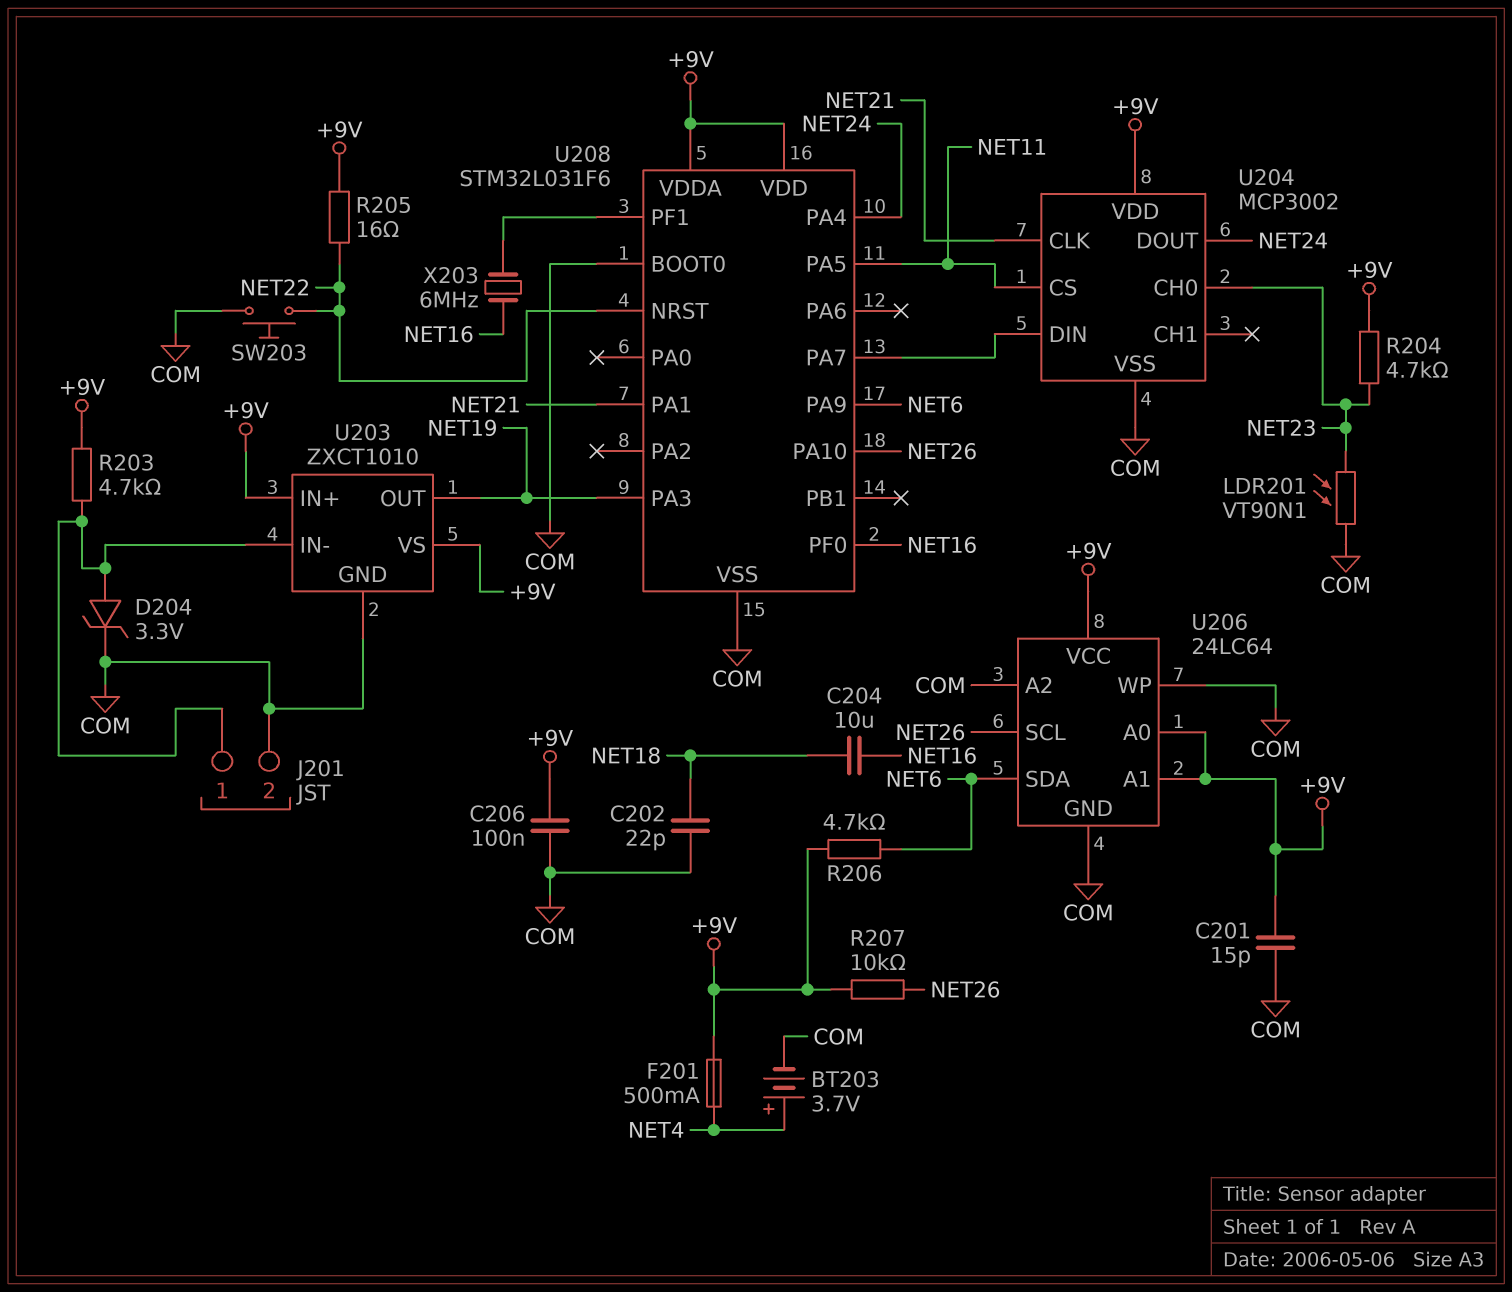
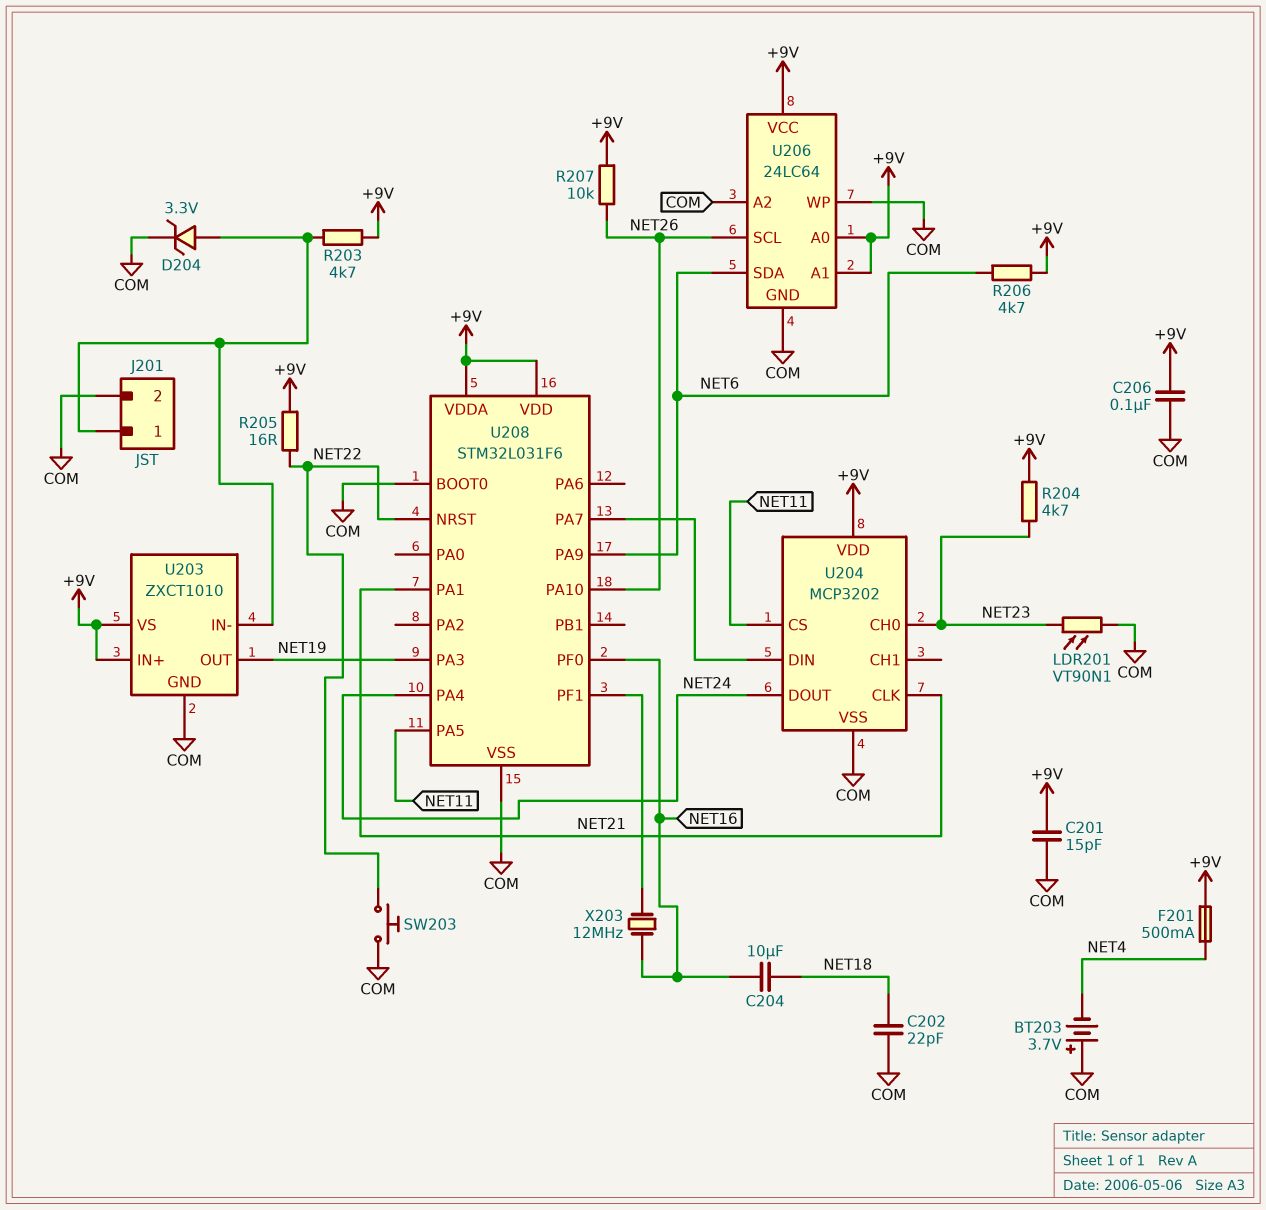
BT203: 3.7V (plus NET4, minus COM) -> 3.7V (plus COM, minus NET4)
U204: MCP3002 -> MCP3202
X203: 6MHz (NET16, U208/PF1) -> 12MHz (NET16, U208/PF1)

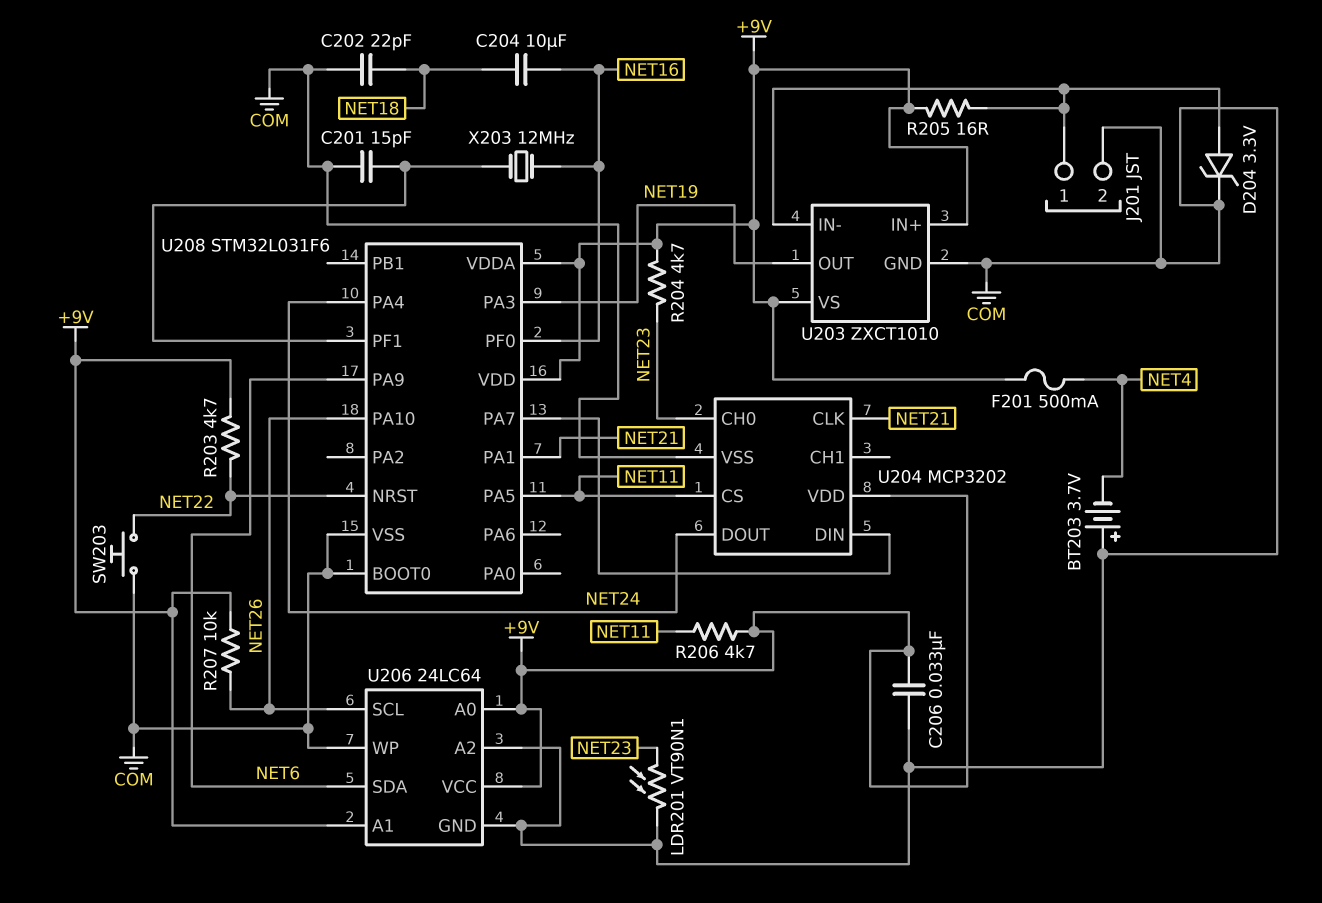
C201: 15pF (+9V, COM) -> 15pF (COM, U208/PF1)
C206: 100nF (+9V, COM) -> 33nF (+9V, COM)
R203: 4.7k (+9V, J201/1) -> 4.7k (+9V, NET22)
R205: 16 (+9V, NET22) -> 16 (+9V, J201/1)
R206: 4.7k (+9V, NET6) -> 4.7k (+9V, NET11)

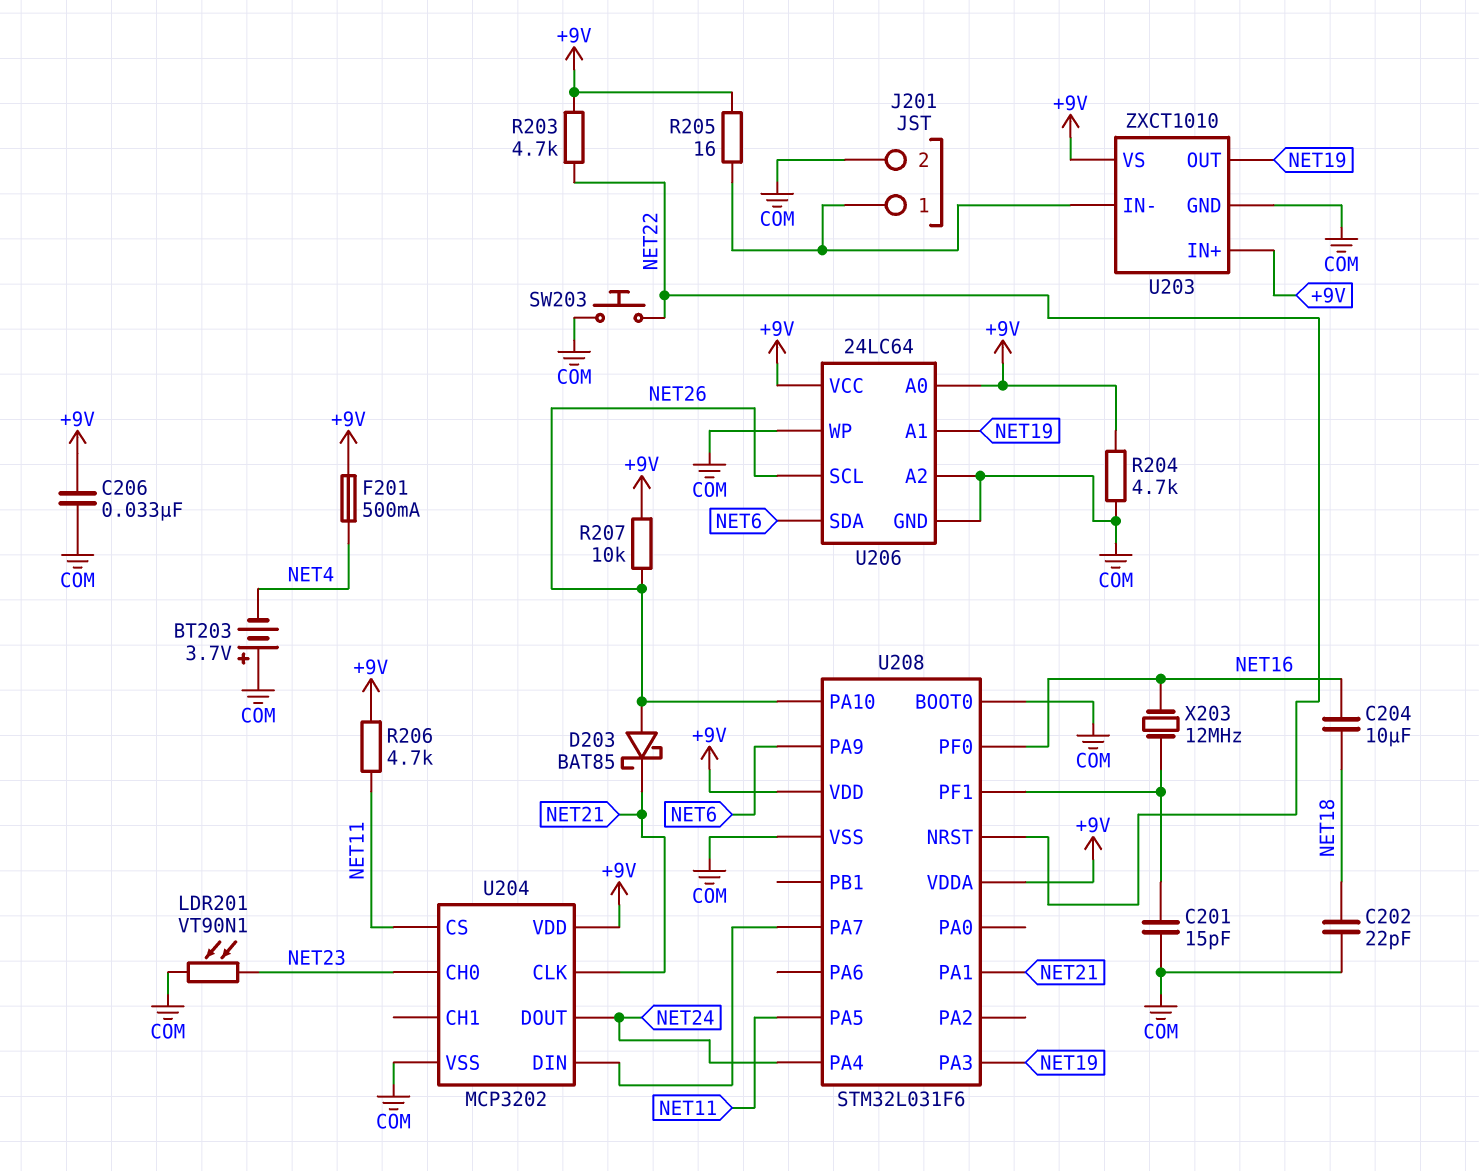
D203: none -> schottky BAT85 (A NET26, K NET21)
D204: zener 3.3V (A J201/1, K COM) -> none
R204: 4.7k (+9V, NET23) -> 4.7k (+9V, COM)
U206 pin A1: +9V -> NET19

